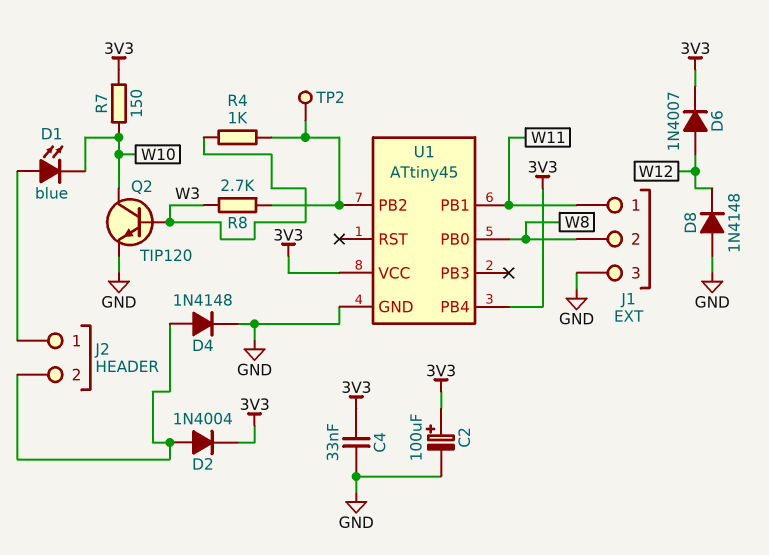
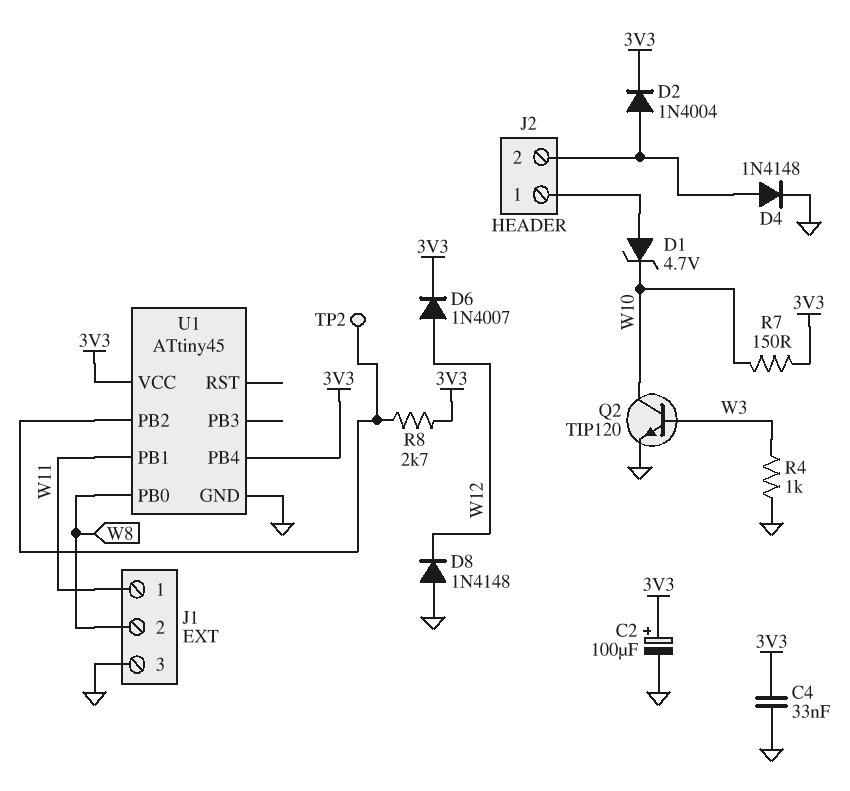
D1: LED blue (A J2/1, K W10) -> zener 4.7V (A J2/1, K W10)
R4: 1k (U1/PB2, W3) -> 1k (GND, W3)
R8: 2.7k (U1/PB2, W3) -> 2.7k (3V3, U1/PB2)

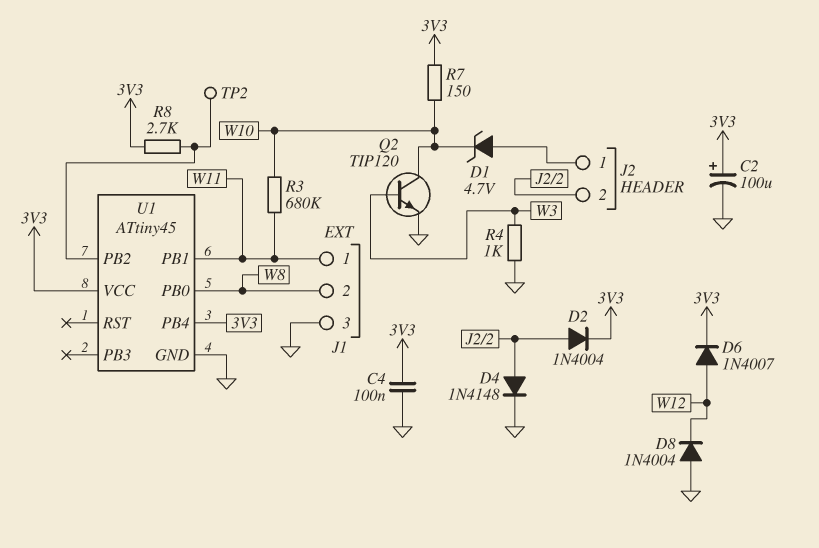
C4: 33nF (3V3, GND) -> 100nF (3V3, GND)
D8: diode 1N4148 (A GND, K W12) -> diode 1N4004 (A GND, K W12)
R3: none -> 680k (W10, W11)

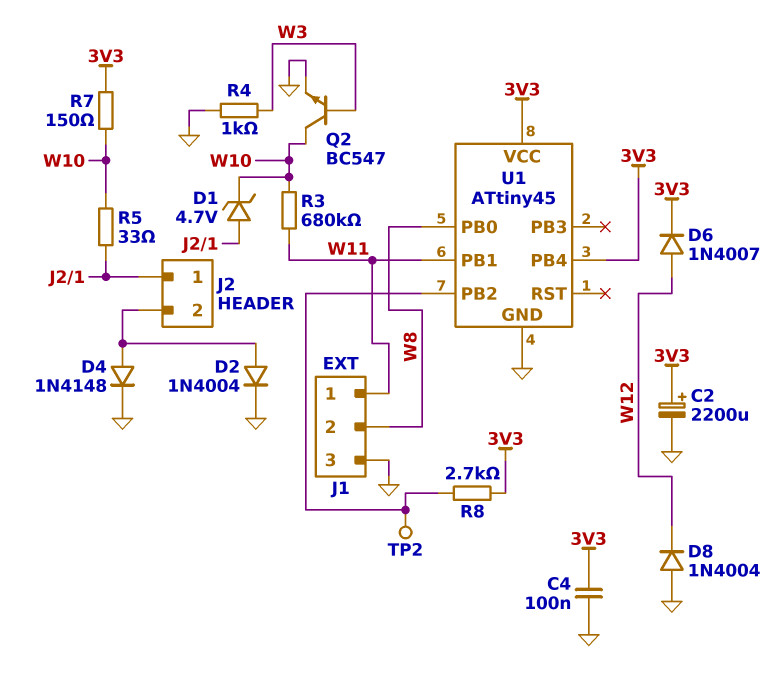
C2: 100uF (plus 3V3, minus GND) -> 2200uF (plus 3V3, minus GND)
D2: diode 1N4004 (A J2/2, K 3V3) -> diode 1N4004 (A J2/2, K GND)
Q2: NPN TIP120 (B W3, C W10, E GND) -> NPN BC547 (B W3, C W10, E GND)
R5: none -> 33 (J2/1, W10)

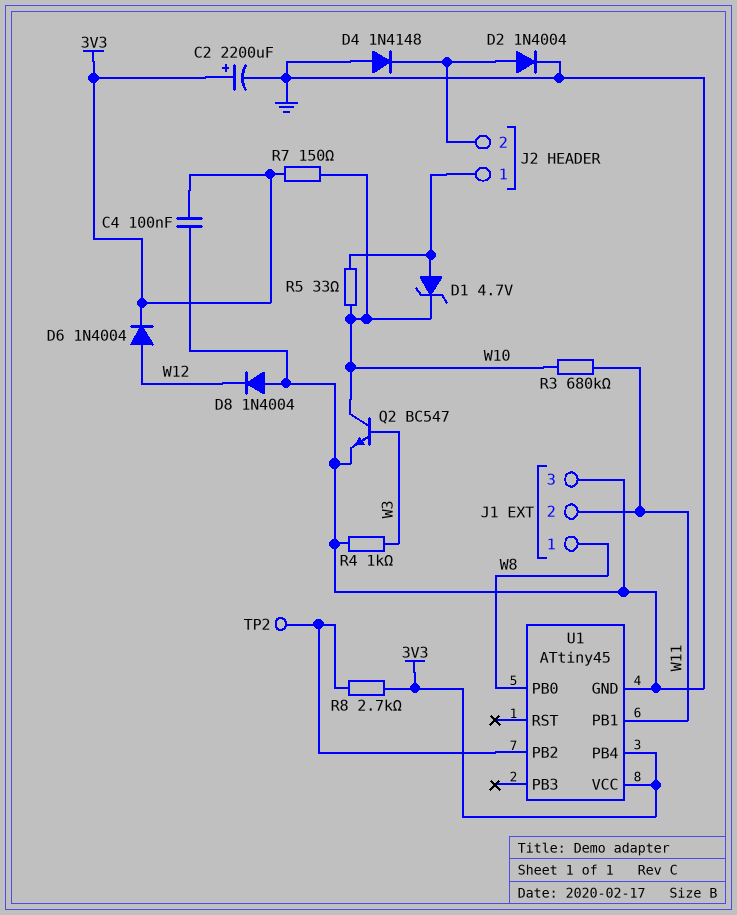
D4: diode 1N4148 (A J2/2, K GND) -> diode 1N4148 (A GND, K J2/2)
D6: diode 1N4007 (A W12, K 3V3) -> diode 1N4004 (A W12, K 3V3)
J1 pin 1: W11 -> W8
J1 pin 2: W8 -> W11

